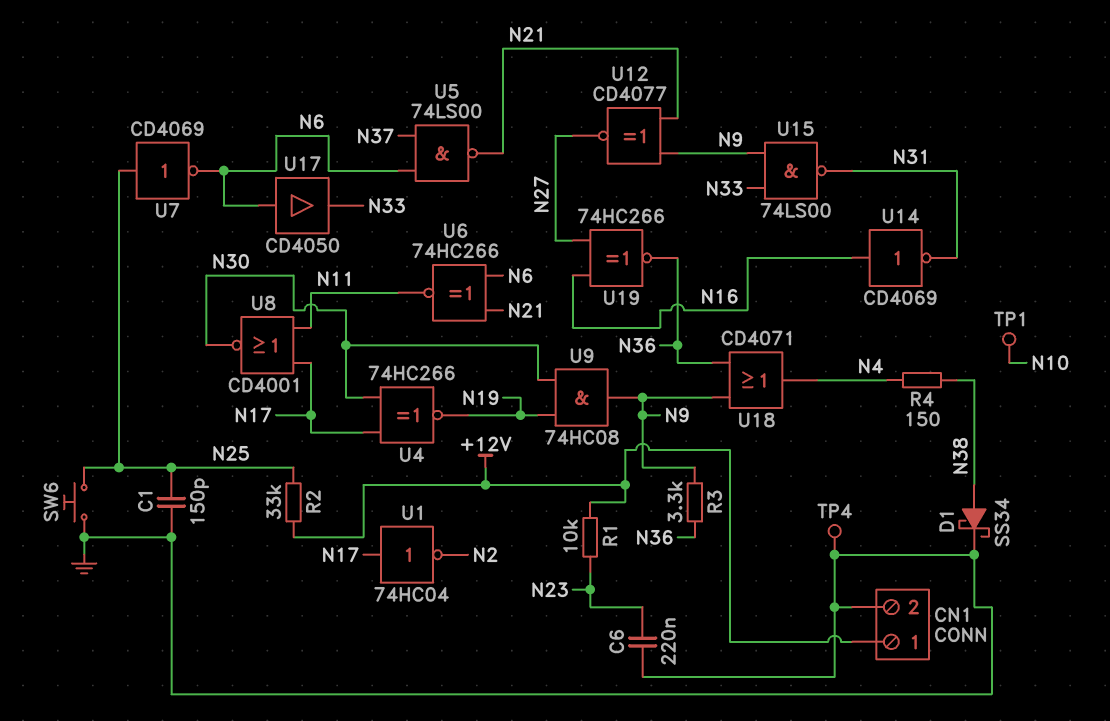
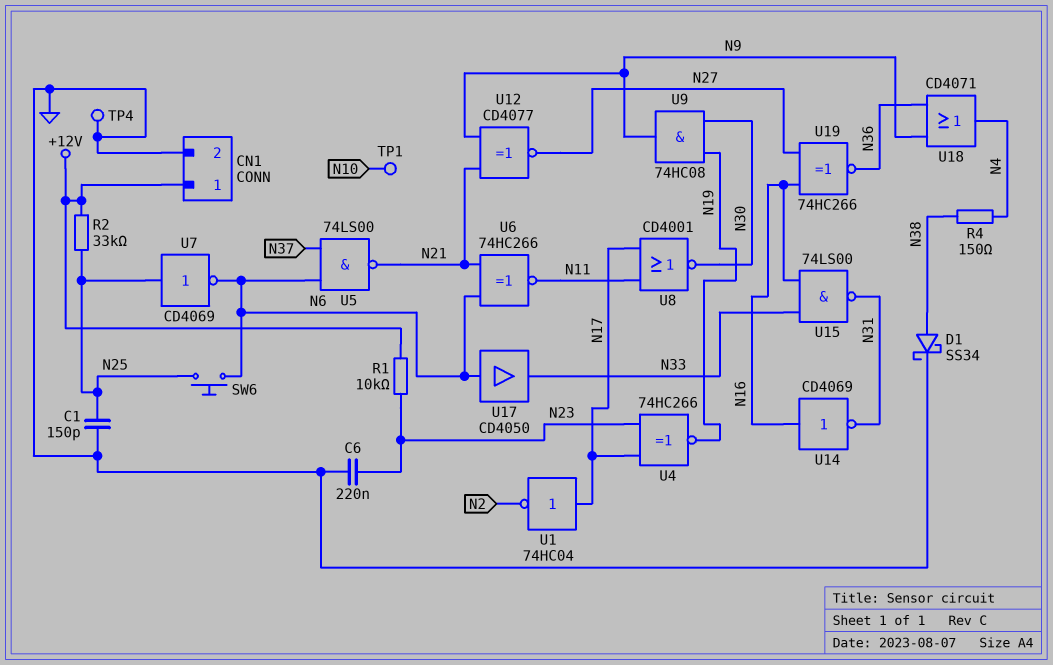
R3: 3.3k (N9, N36) -> none
SW6: button (GND, N25) -> button (N6, N25)
U4: XNOR 74HC266 (in N17, in N30, out N19) -> XNOR 74HC266 (in N17, in N23, out N19)
U15: NAND 74LS00 (in N9, in N33, out N31) -> NAND 74LS00 (in N16, in N33, out N31)

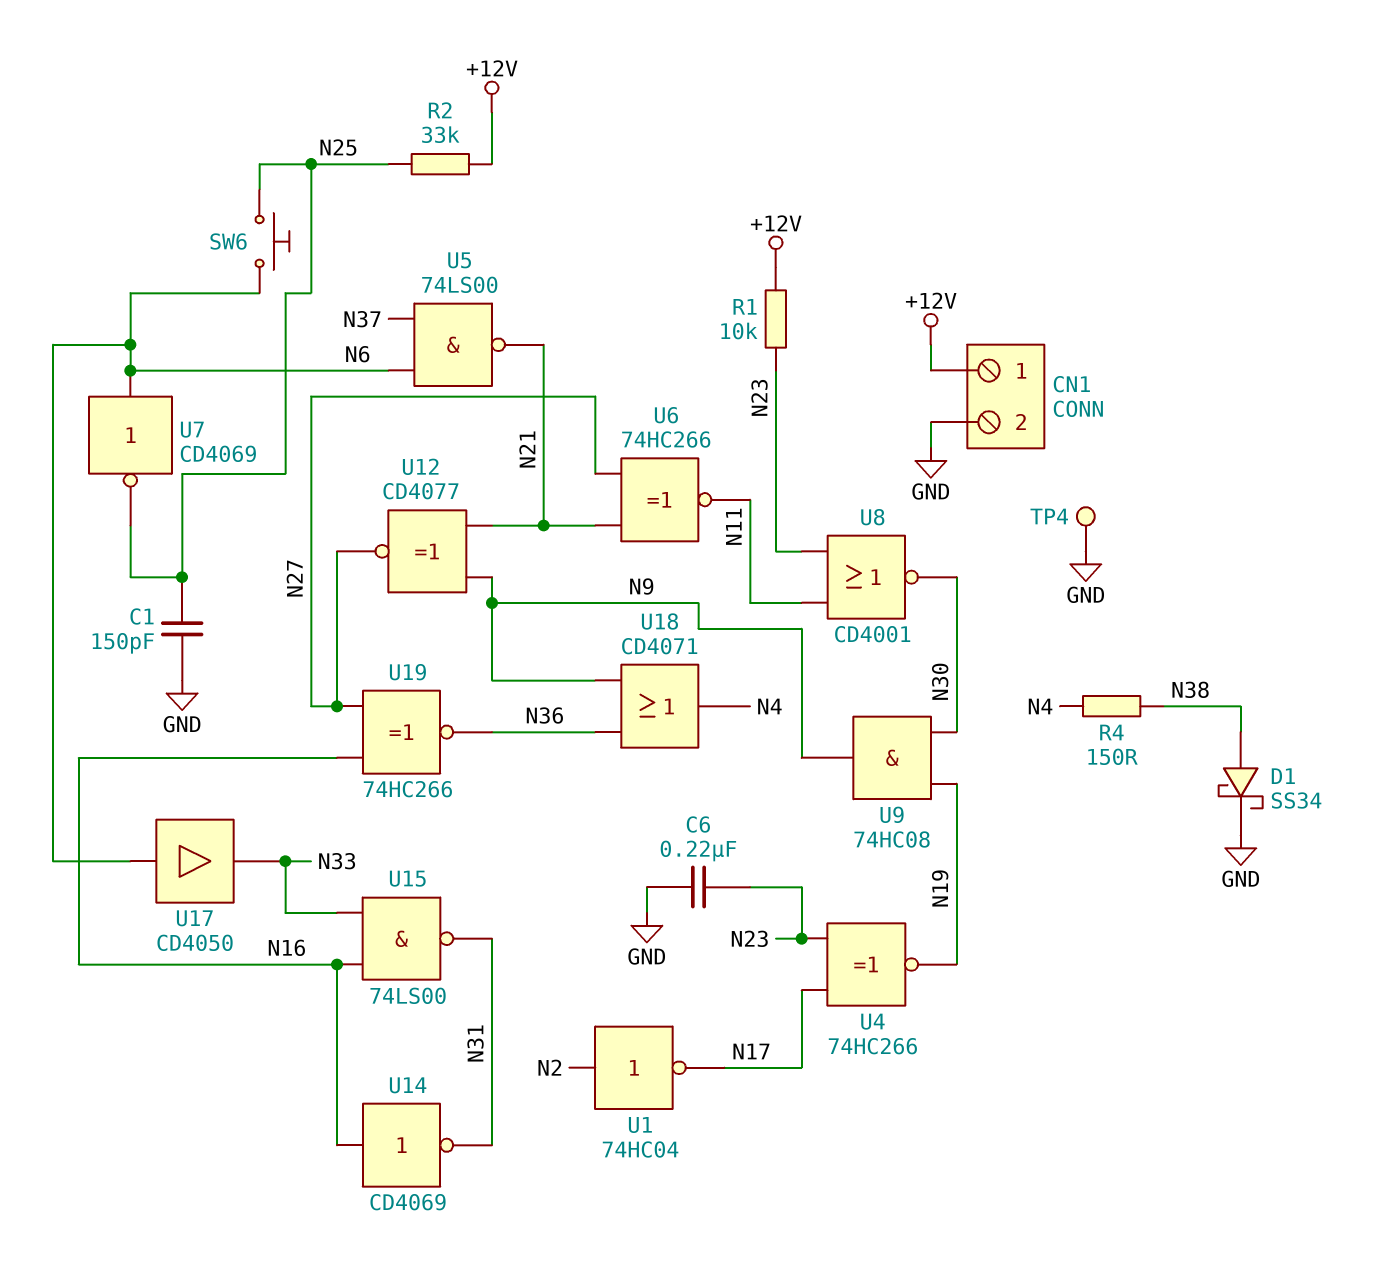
TP1: test point (N10) -> none
U1: NOT 74HC04 (in N17, out N2) -> NOT 74HC04 (in N2, out N17)
U6: XNOR 74HC266 (in N6, in N21, out N11) -> XNOR 74HC266 (in N21, in N27, out N11)
U7: NOT CD4069 (in N25, out N6) -> NOT CD4069 (in N6, out N25)
U8: NOR CD4001 (in N11, in N17, out N30) -> NOR CD4001 (in N11, in N23, out N30)

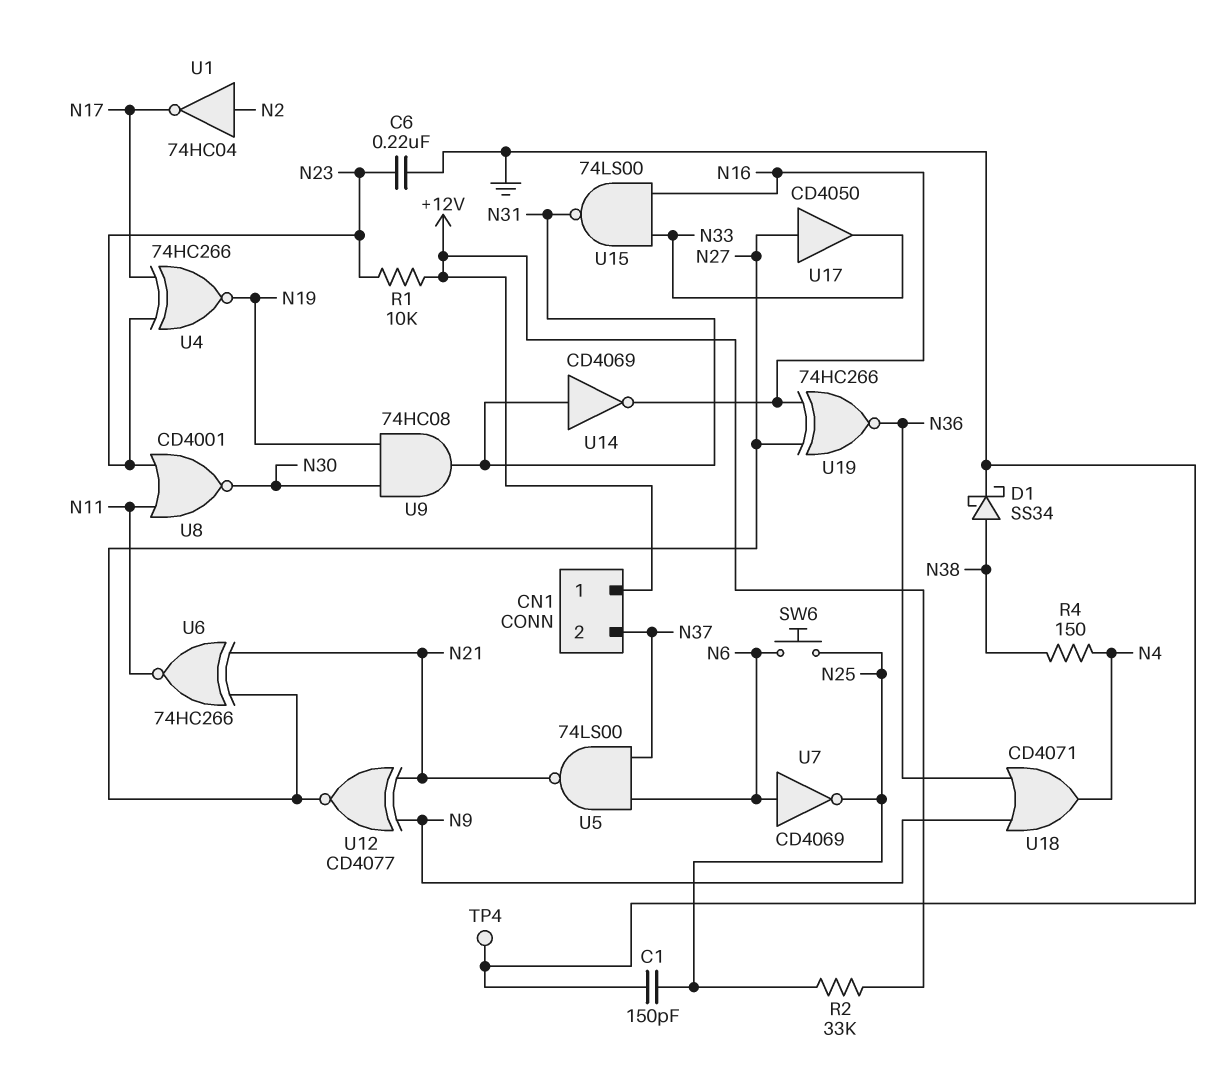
CN1 pin 2: GND -> N37
U9: AND 74HC08 (in N19, in N30, out N9) -> AND 74HC08 (in N19, in N30, out N31)
U14: NOT CD4069 (in N16, out N31) -> NOT CD4069 (in N31, out N16)
U17: buffer CD4050 (in N6, out N33) -> buffer CD4050 (in N27, out N33)

